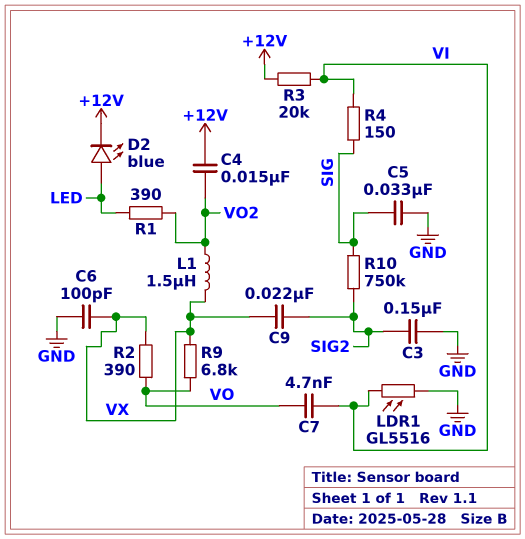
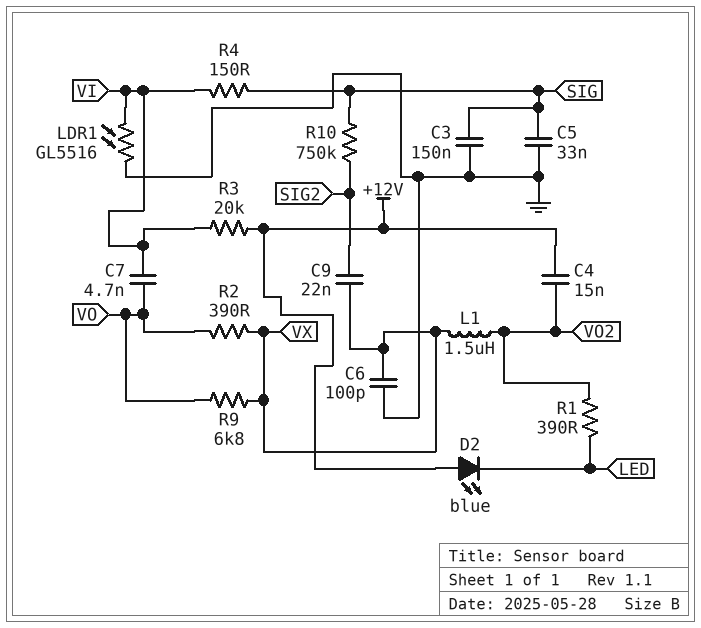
C3: 150nF (GND, SIG2) -> 150nF (GND, SIG)
D2: LED blue (A LED, K +12V) -> LED blue (A +12V, K LED)

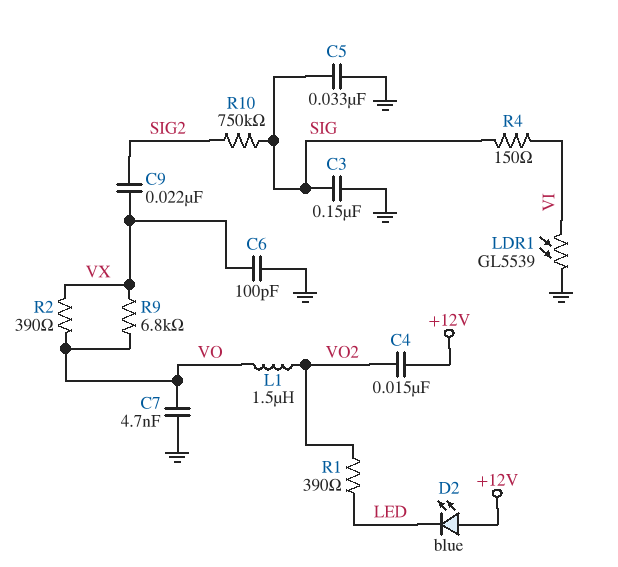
C7: 4.7nF (VI, VO) -> 4.7nF (GND, VO)
L1: 1.5uH (VO2, VX) -> 1.5uH (VO, VO2)
LDR1: GL5516 (GND, VI) -> GL5539 (GND, VI)
R3: 20k (+12V, VI) -> none

